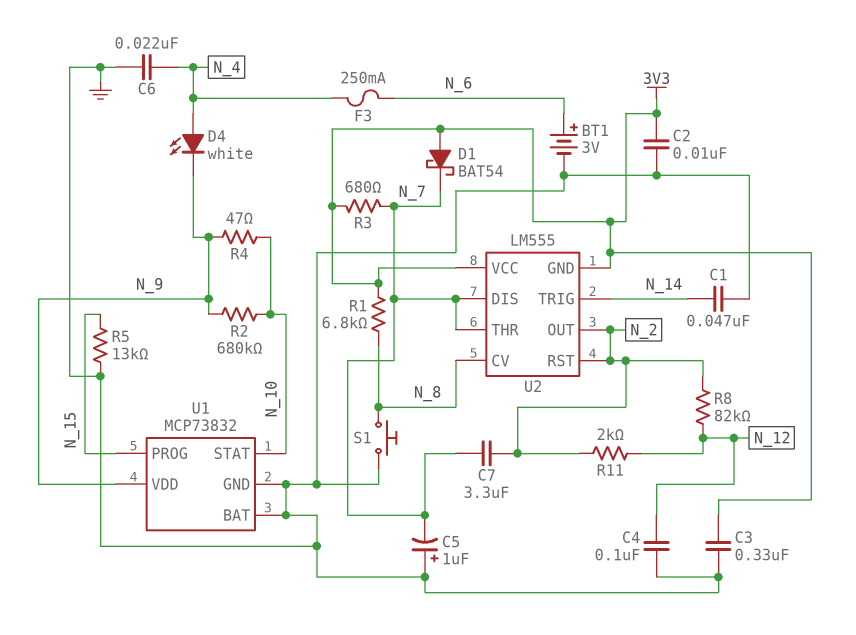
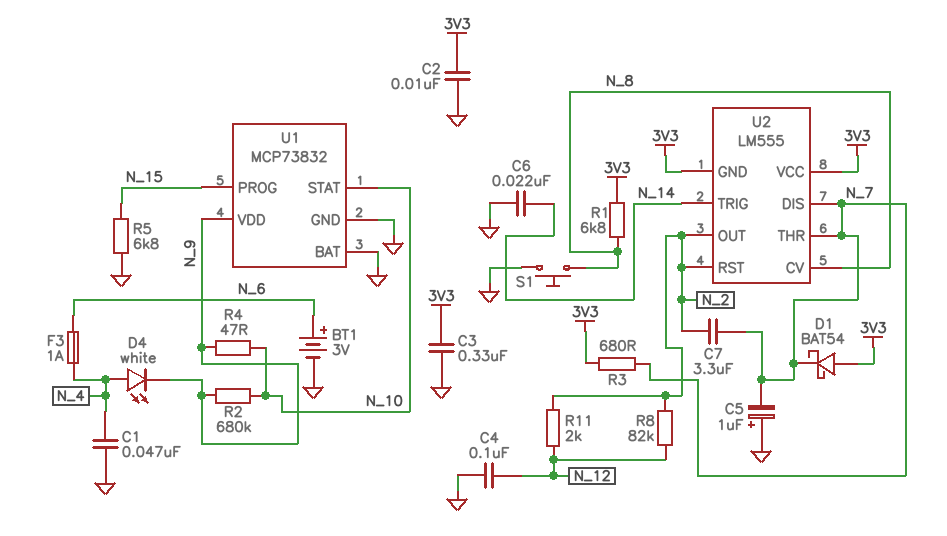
C1: 47nF (GND, N_14) -> 47nF (GND, N_4)
C6: 22nF (GND, N_4) -> 22nF (GND, N_14)
F3: 250mA (N_4, N_6) -> 1A (N_4, N_6)
R5: 13k (GND, N_15) -> 6.8k (GND, N_15)

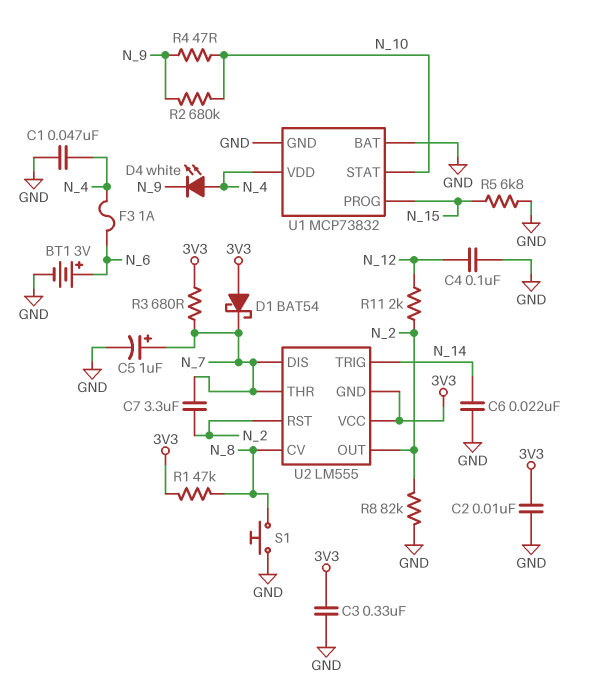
C5: 1uF (plus GND, minus N_7) -> 1uF (plus N_7, minus GND)
R1: 6.8k (3V3, N_8) -> 47k (3V3, N_8)
R8: 82k (N_2, N_12) -> 82k (GND, N_2)
U1 pin VDD: N_9 -> N_4

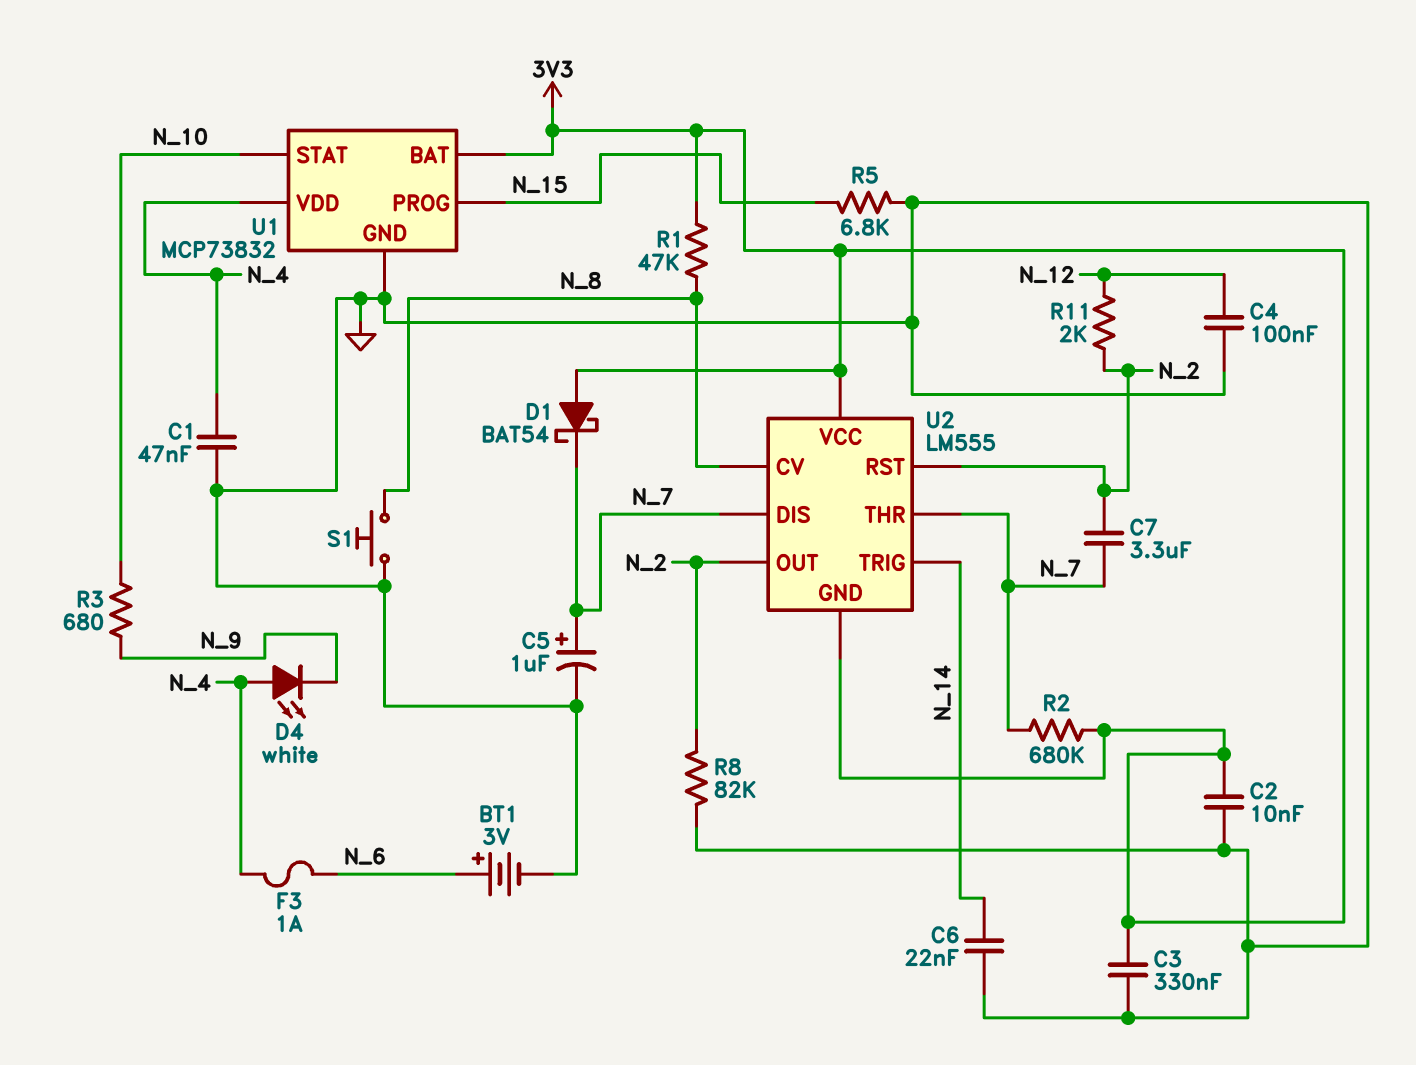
R2: 680k (N_9, N_10) -> 680k (3V3, N_7)
R3: 680 (3V3, N_7) -> 680 (N_9, N_10)
R4: 47 (N_9, N_10) -> none
U1 pin BAT: GND -> 3V3

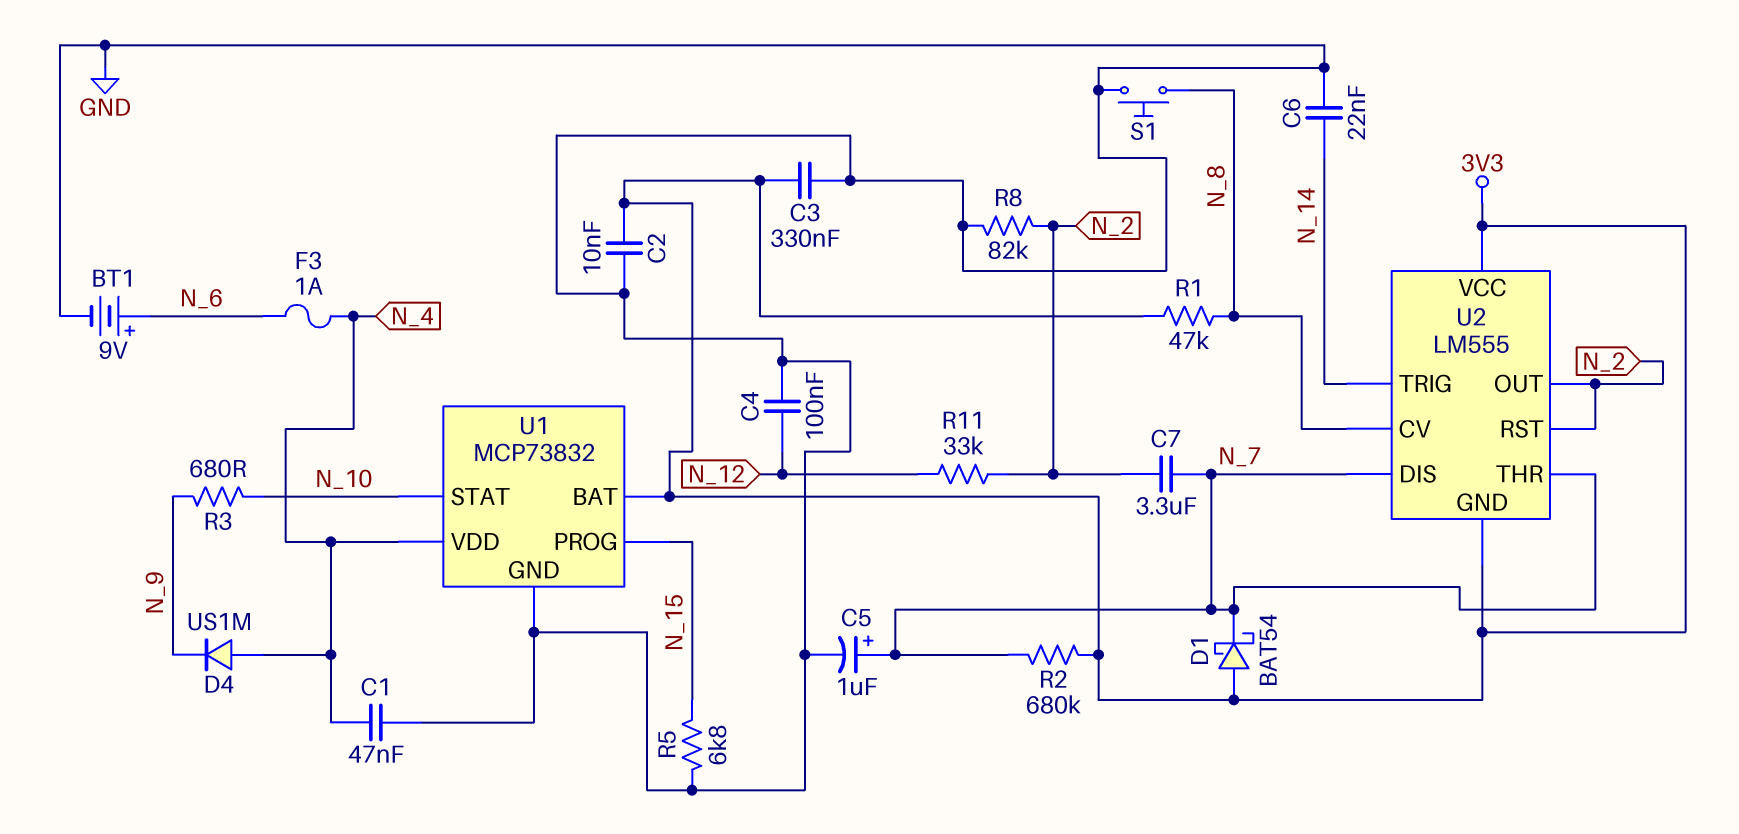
BT1: 3V (plus N_6, minus GND) -> 9V (plus N_6, minus GND)
D4: LED white (A N_4, K N_9) -> diode US1M (A N_4, K N_9)
R11: 2k (N_2, N_12) -> 33k (N_2, N_12)

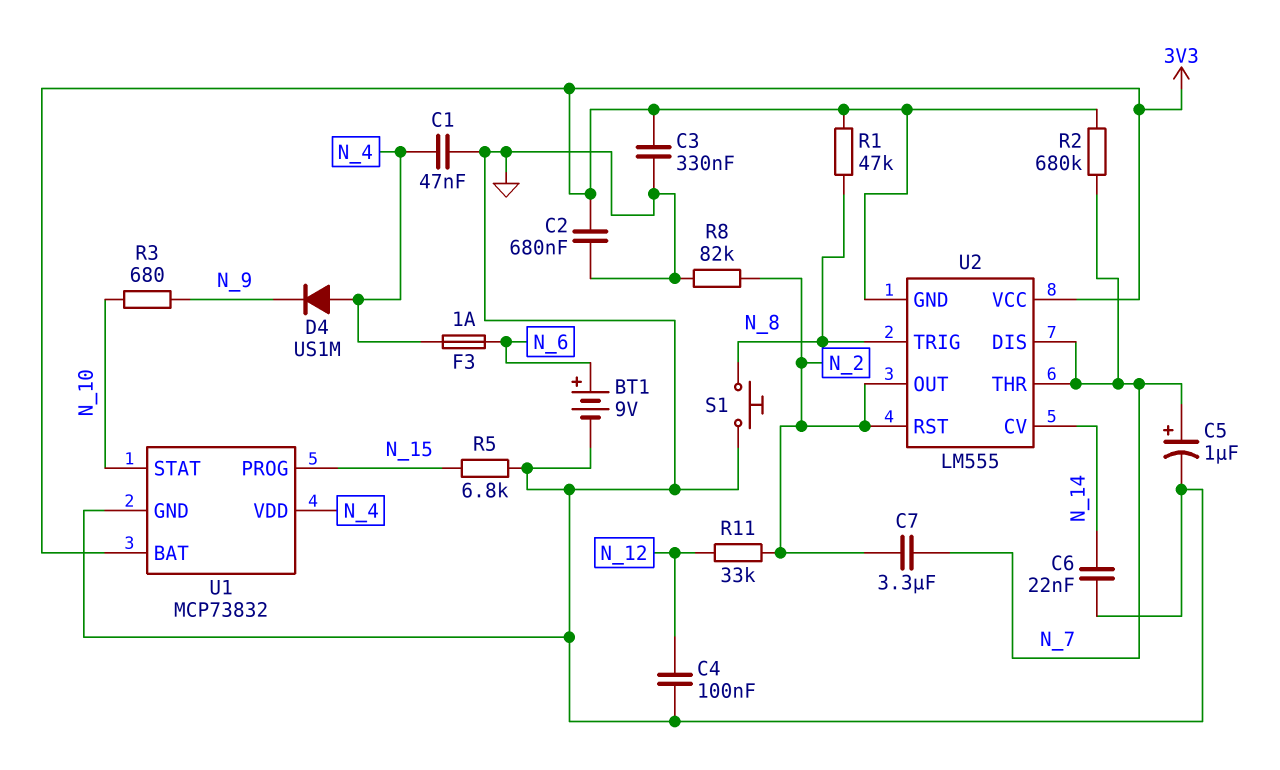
C2: 10nF (3V3, GND) -> 680nF (3V3, GND)
D1: schottky BAT54 (A 3V3, K N_7) -> none
U2 pin CV: N_8 -> N_14
U2 pin TRIG: N_14 -> N_8

